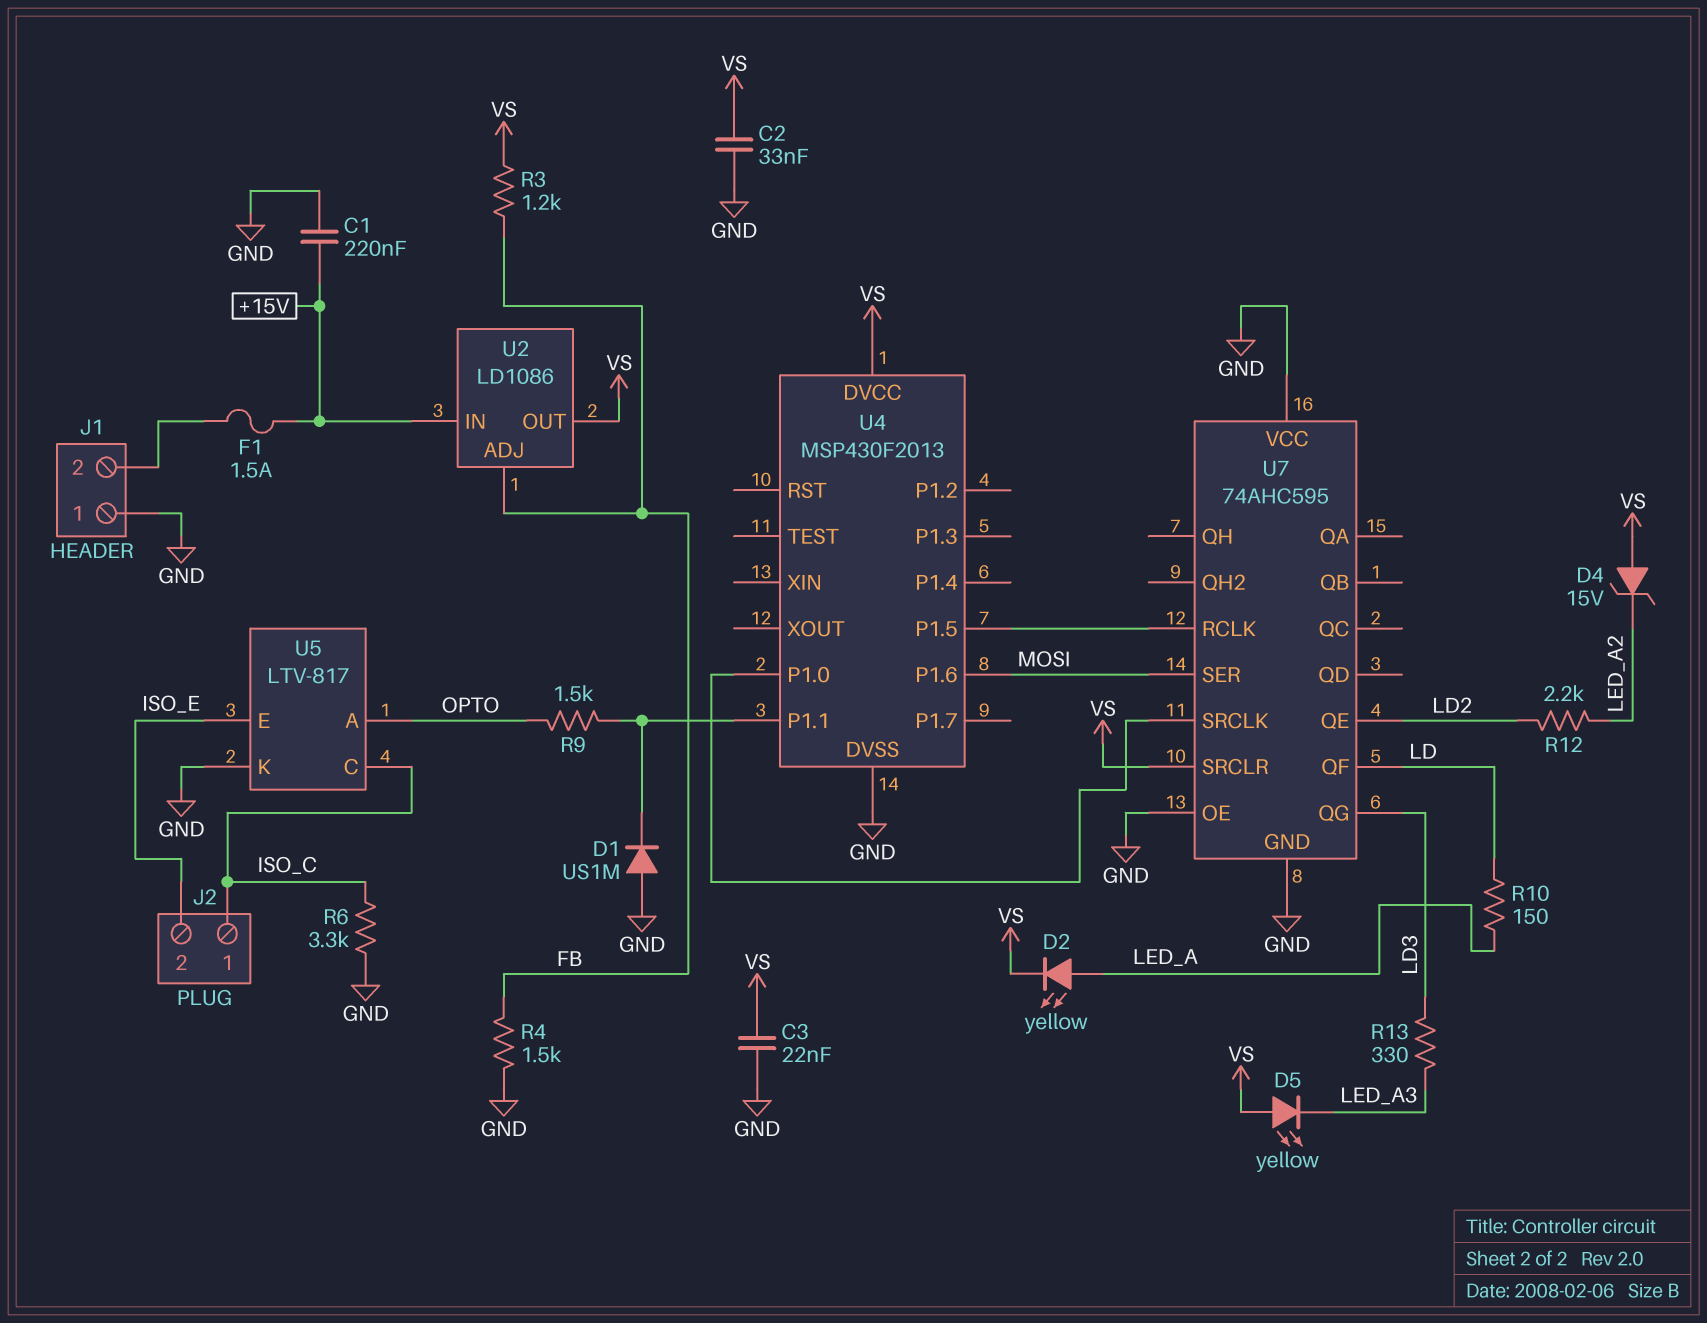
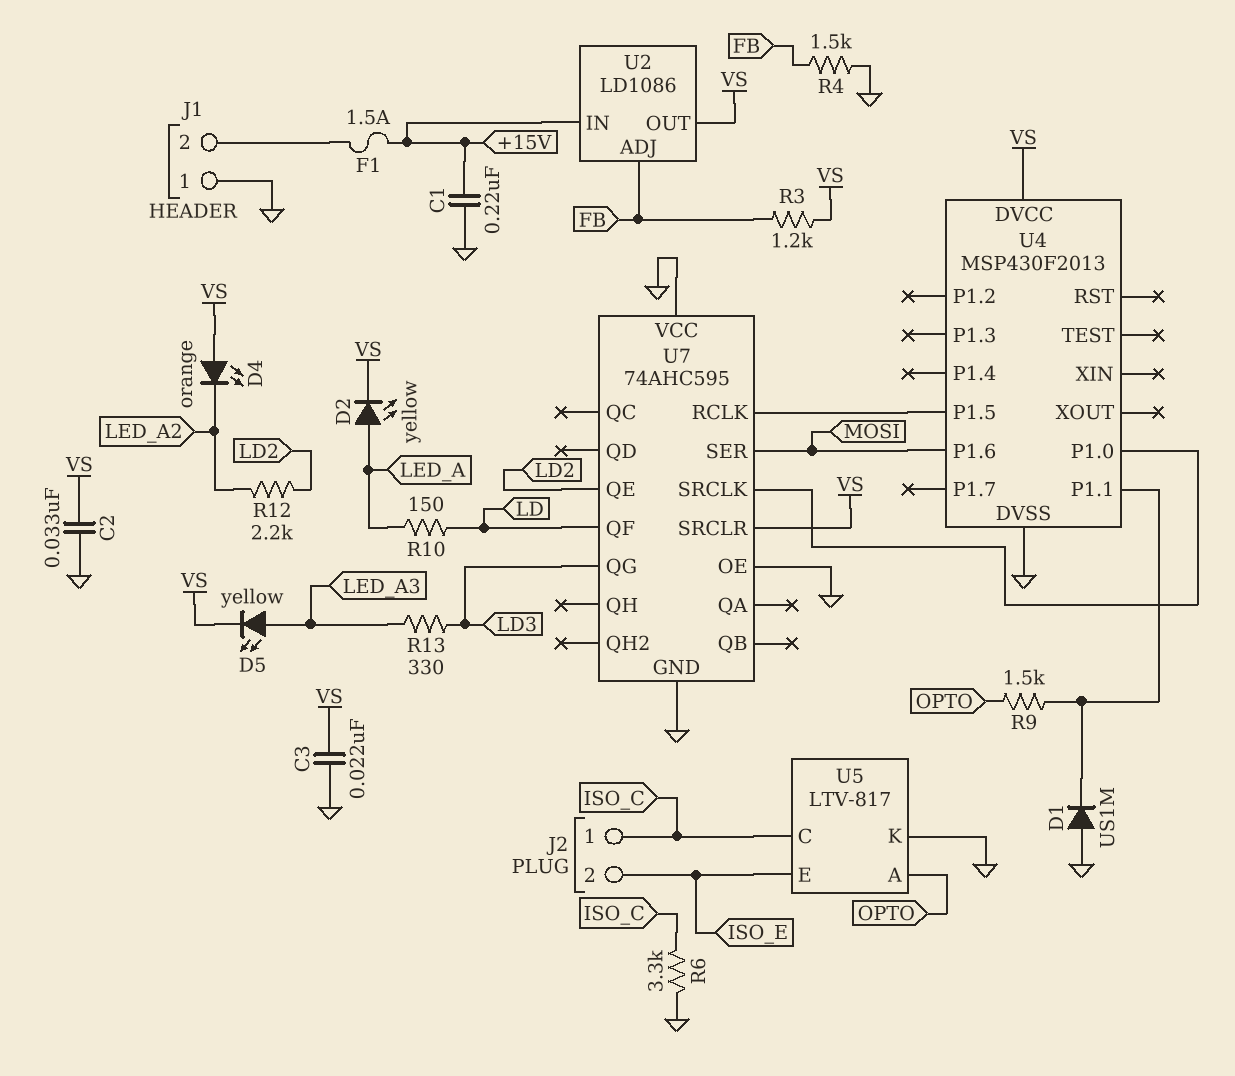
D4: zener 15V (A VS, K LED_A2) -> LED orange (A VS, K LED_A2)
D5: LED yellow (A VS, K LED_A3) -> LED yellow (A LED_A3, K VS)

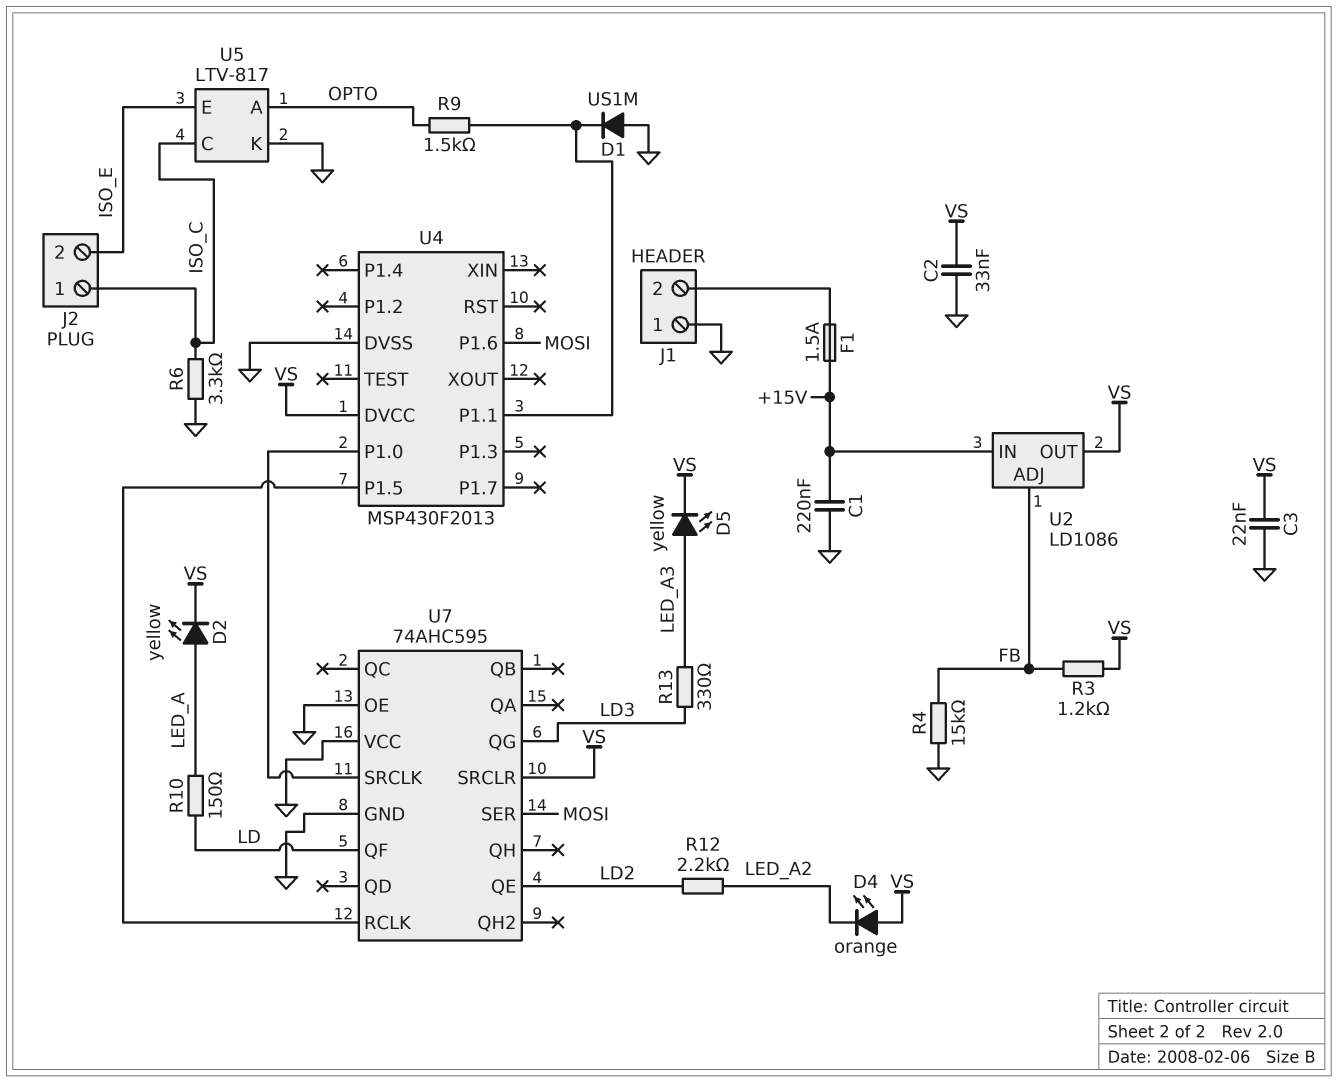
R4: 1.5k (FB, GND) -> 15k (FB, GND)

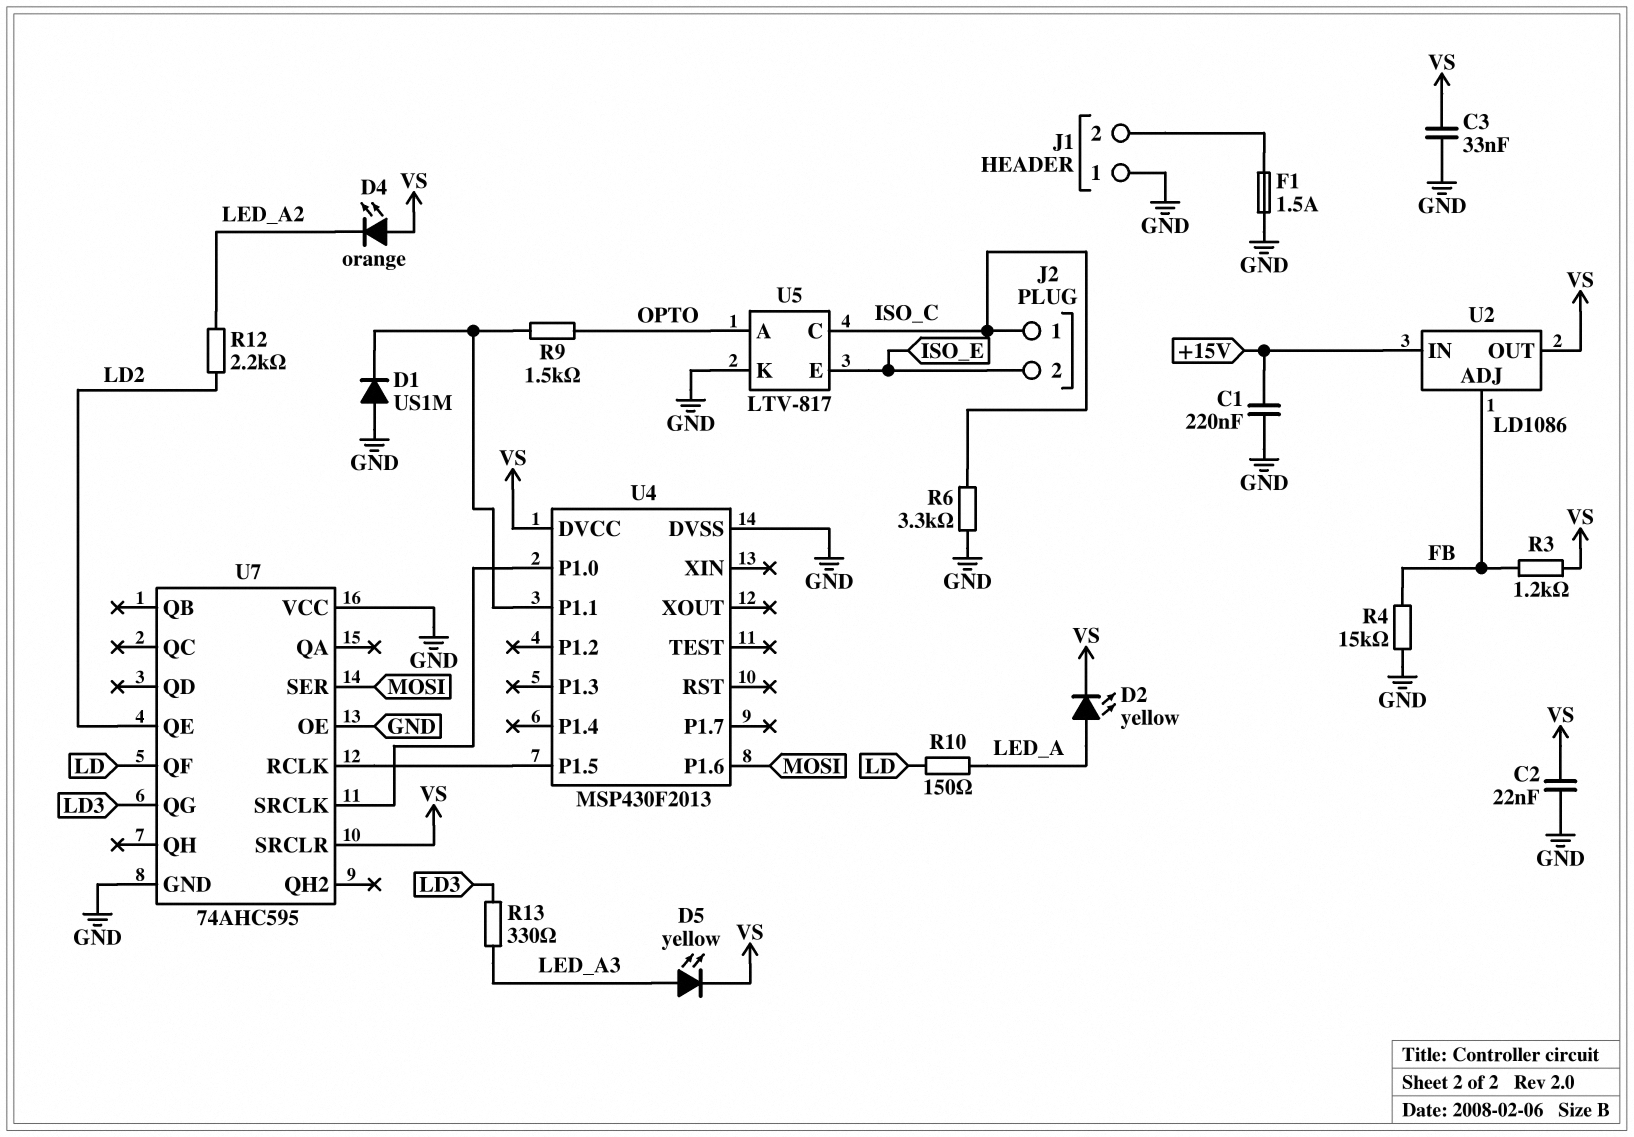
C2: 33nF (GND, VS) -> 22nF (GND, VS)
C3: 22nF (GND, VS) -> 33nF (GND, VS)
F1: 1.5A (+15V, J1/2) -> 1.5A (GND, J1/2)

